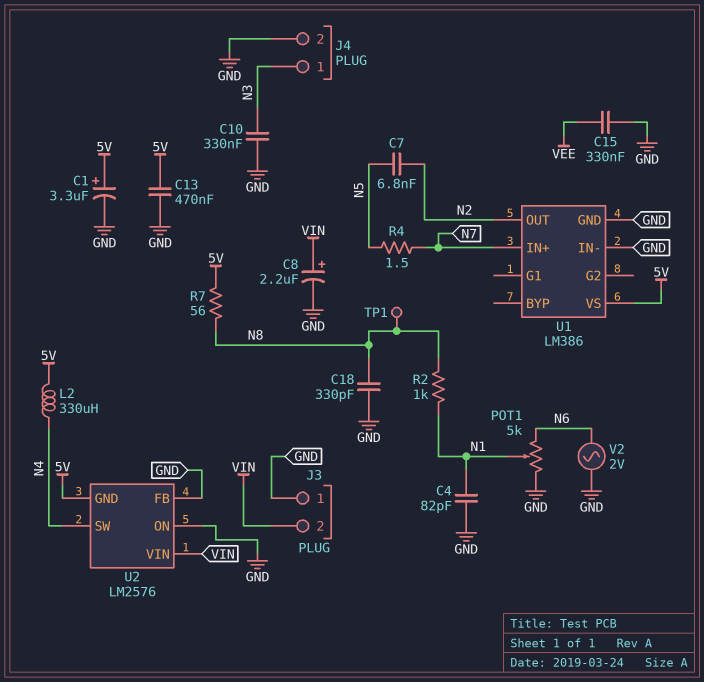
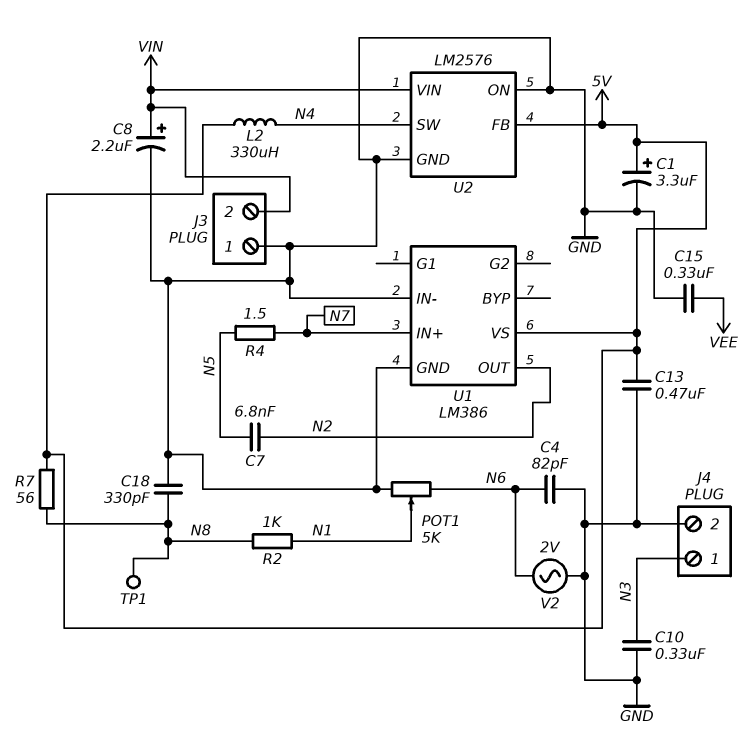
C4: 82pF (GND, N1) -> 82pF (GND, N6)
U2 pin FB: GND -> 5V
U2 pin GND: 5V -> GND

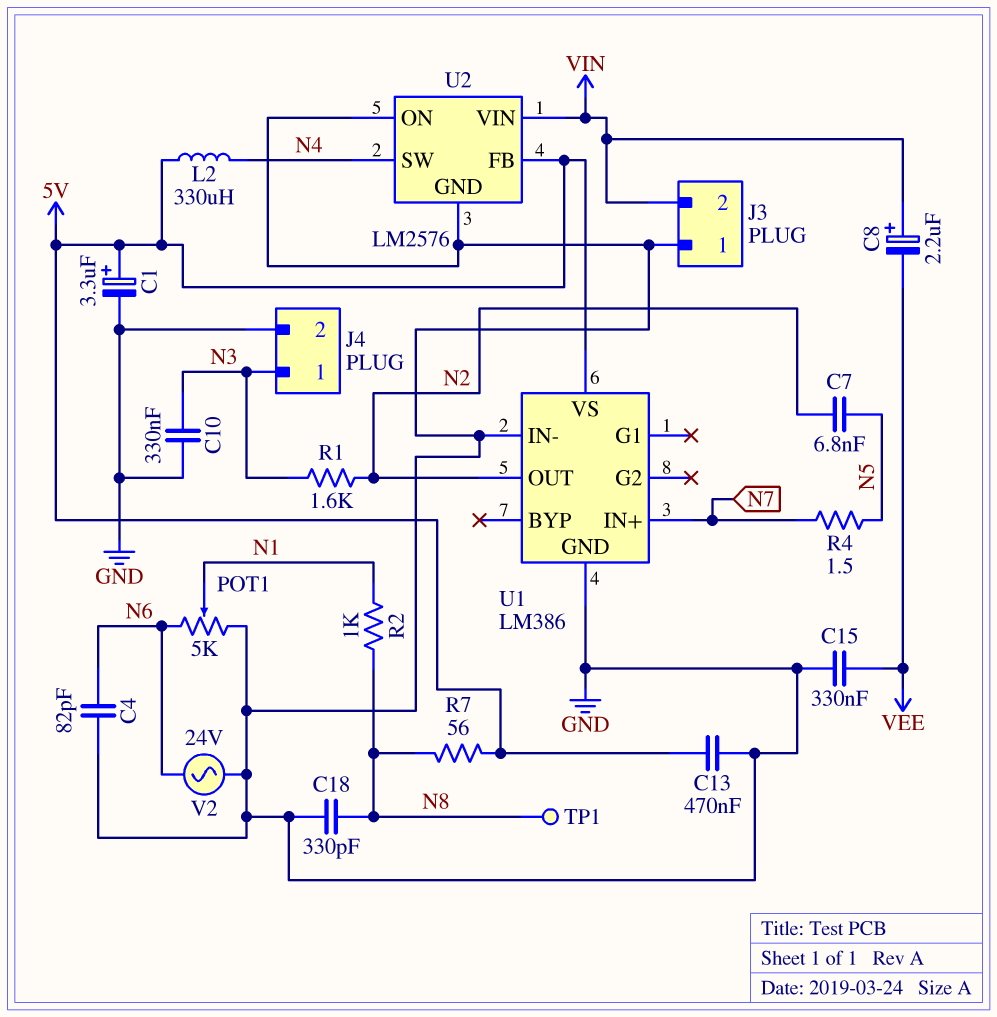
C8: 2.2uF (plus VIN, minus GND) -> 2.2uF (plus VIN, minus VEE)
R1: none -> 1.6k (N2, N3)
V2: AC 2V (GND, N6) -> AC 24V (GND, N6)

